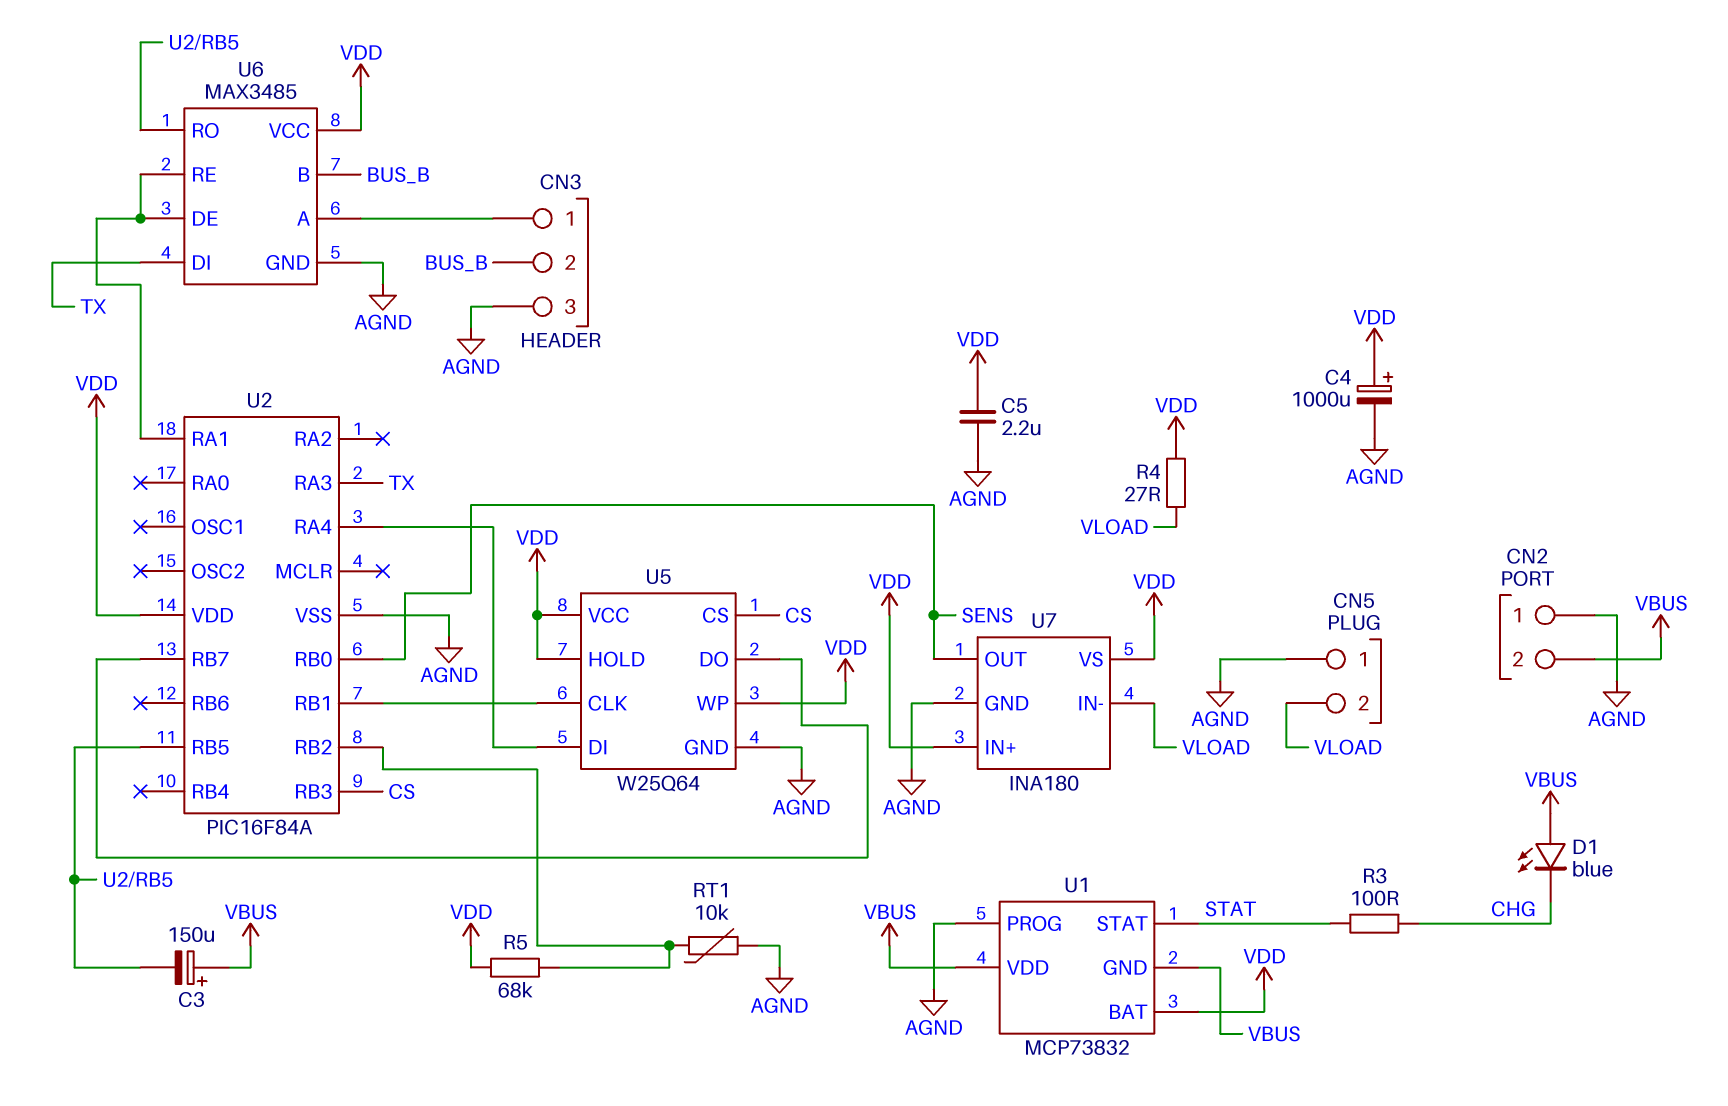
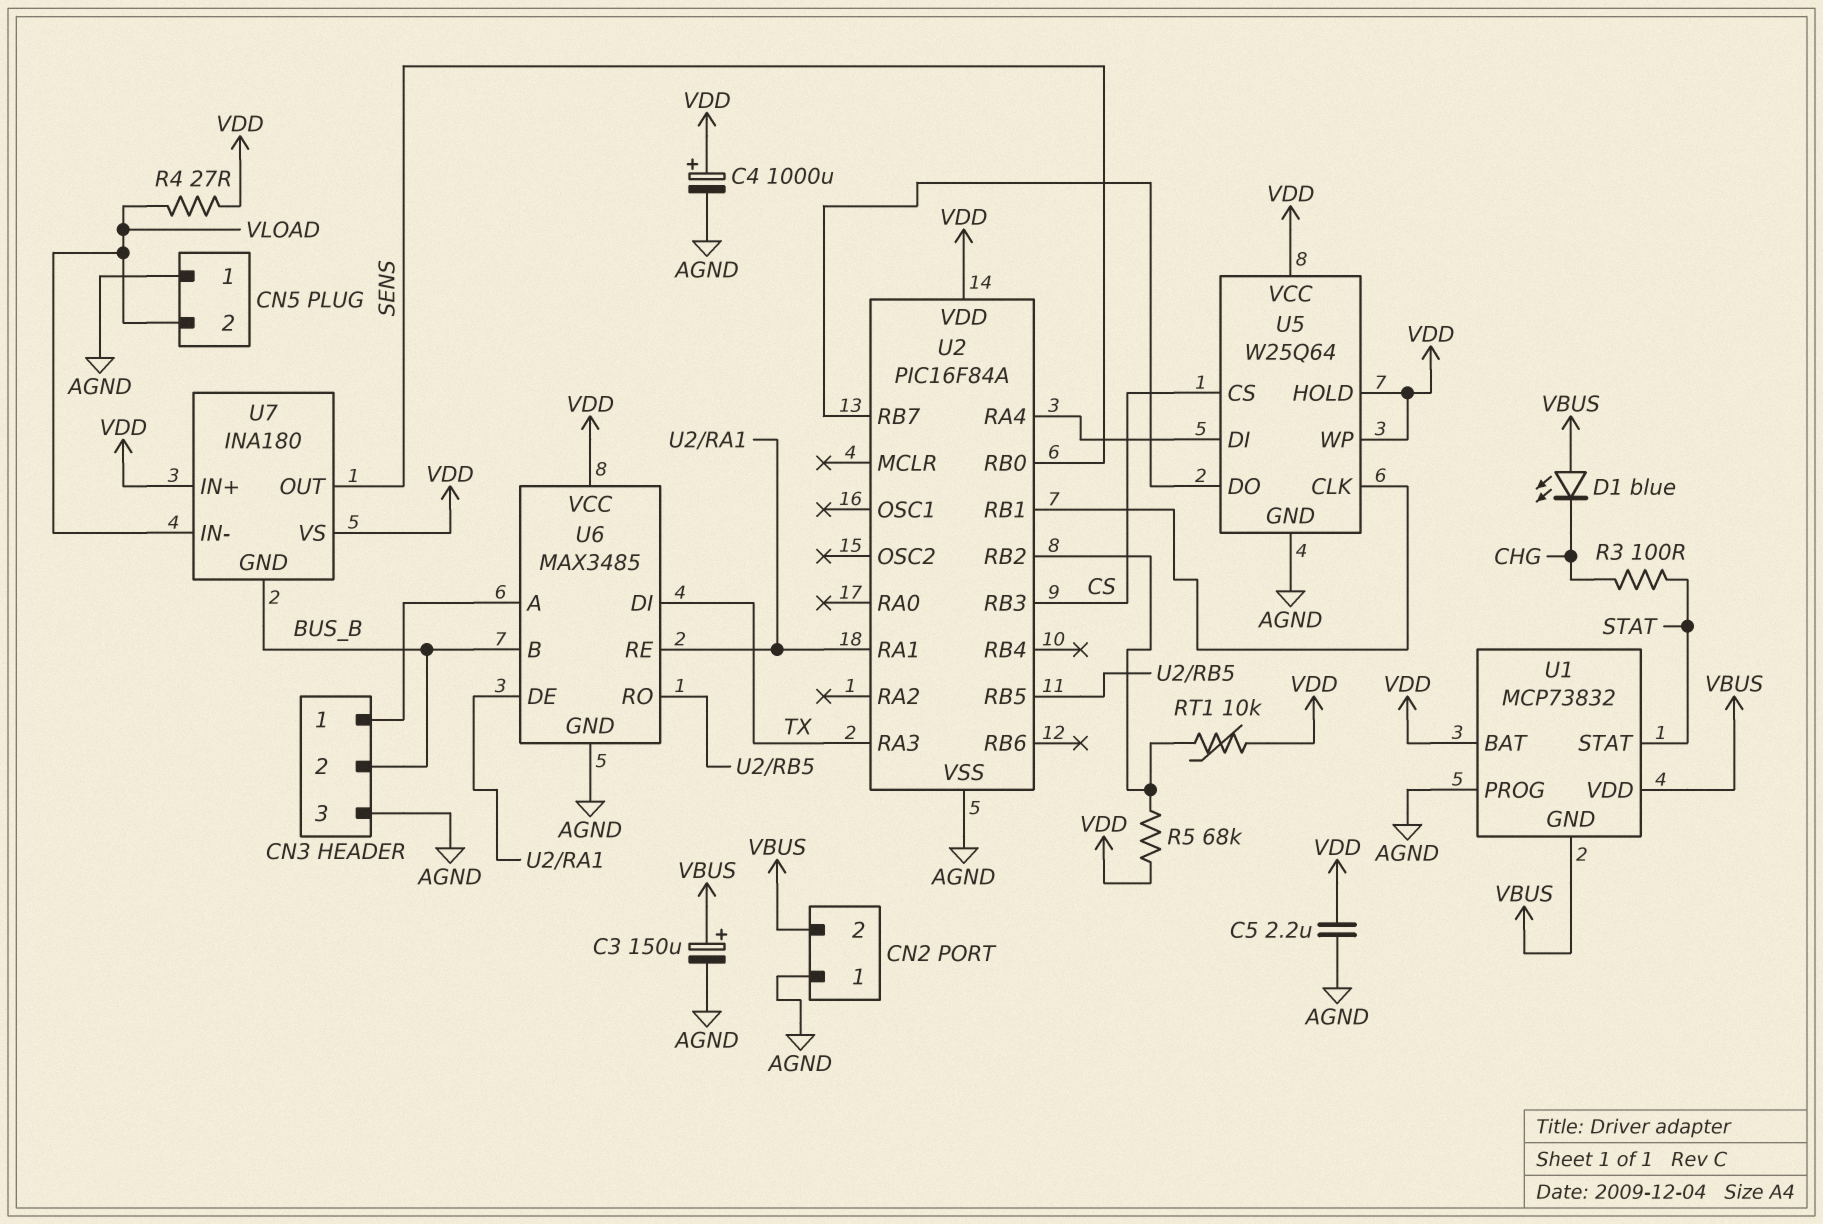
C3: 150uF (plus VBUS, minus U2/RB5) -> 150uF (plus VBUS, minus AGND)
RT1: 10k (AGND, U2/RB2) -> 10k (U2/RB2, VDD)
U7 pin GND: AGND -> BUS_B

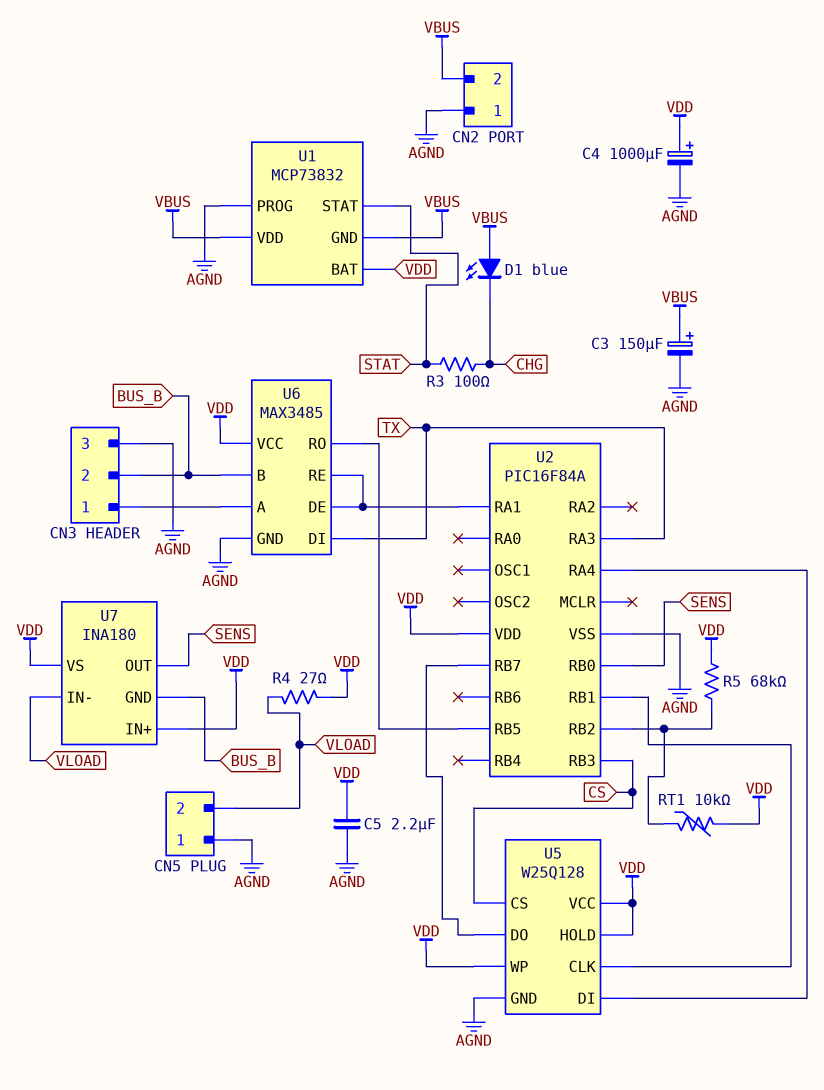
U5: W25Q64 -> W25Q128

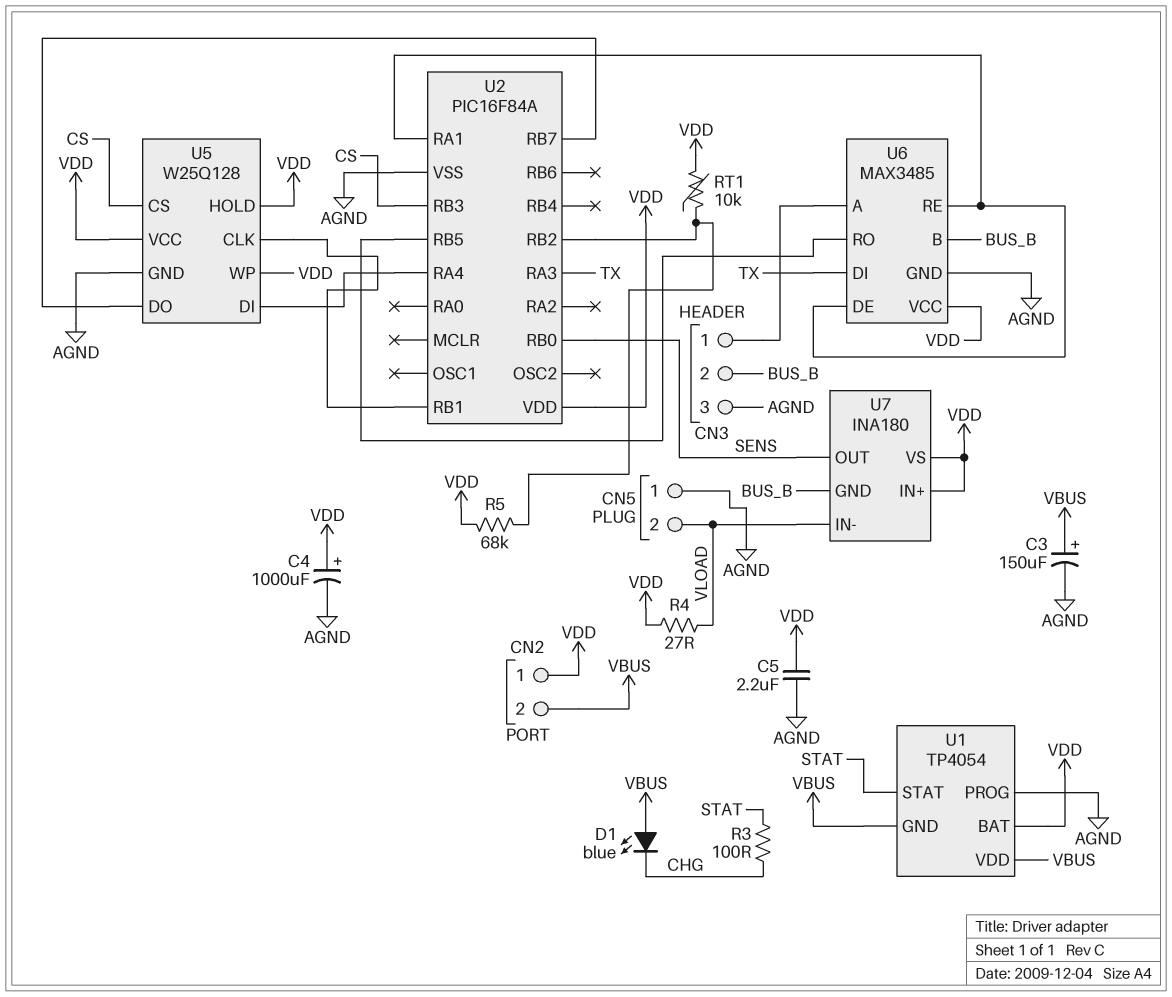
CN2 pin 1: AGND -> VDD
U1: MCP73832 -> TP4054

